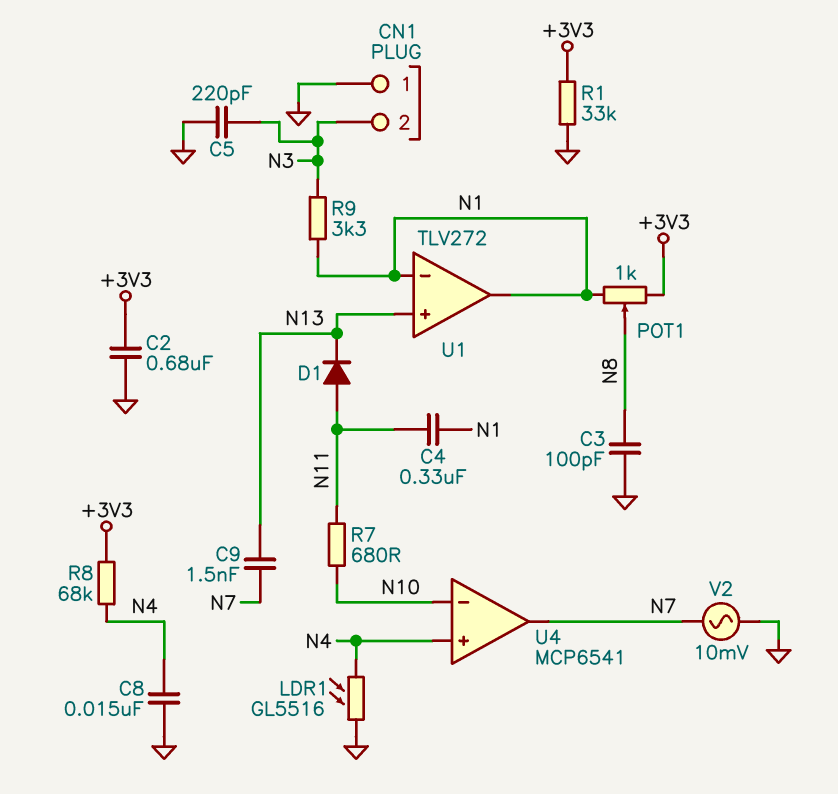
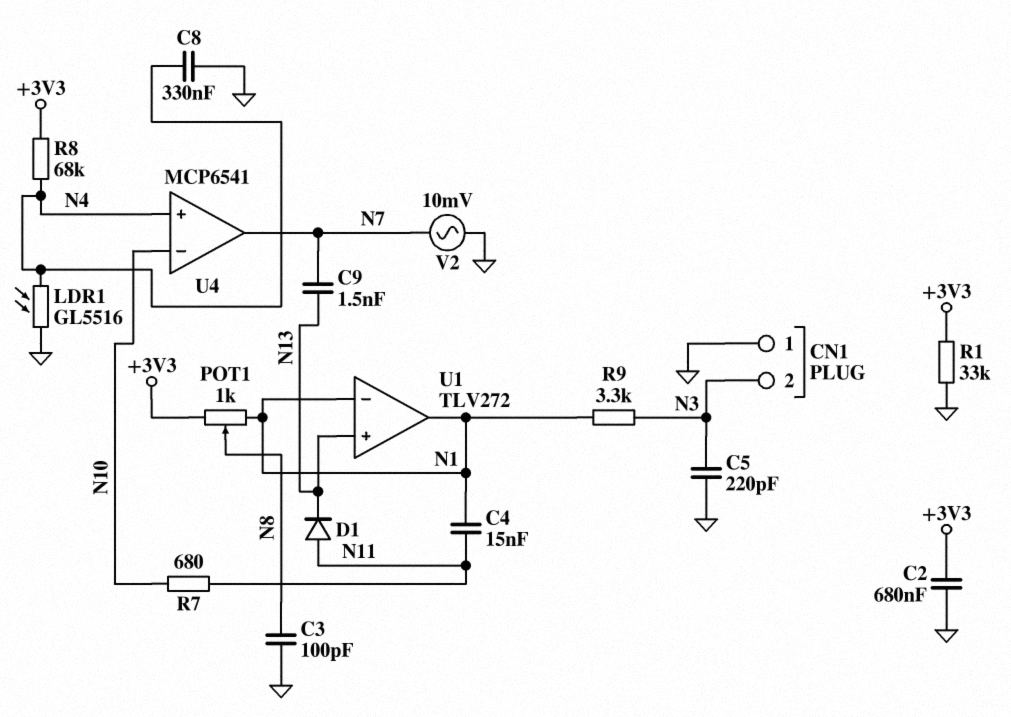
C4: 330nF (N1, N11) -> 15nF (N1, N11)
C8: 15nF (GND, N4) -> 330nF (GND, N4)

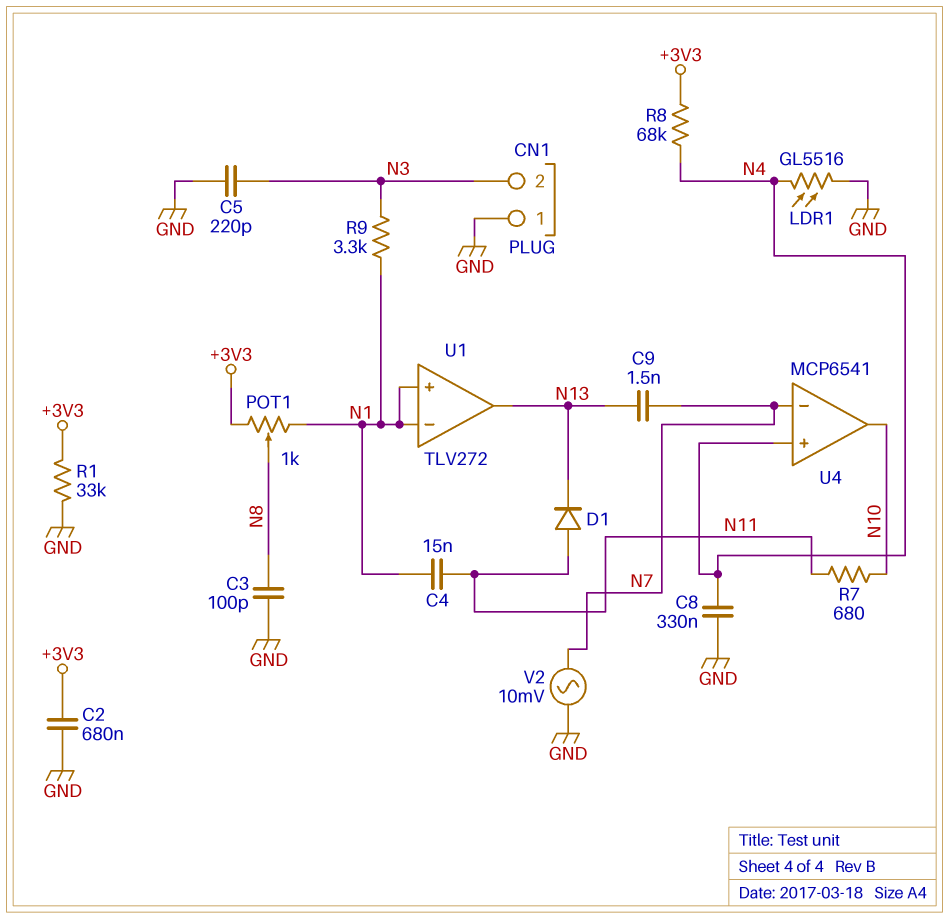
U1 pin in+: N13 -> N1
U1 pin out: N1 -> N13
U4 pin in-: N10 -> N7
U4 pin out: N7 -> N10

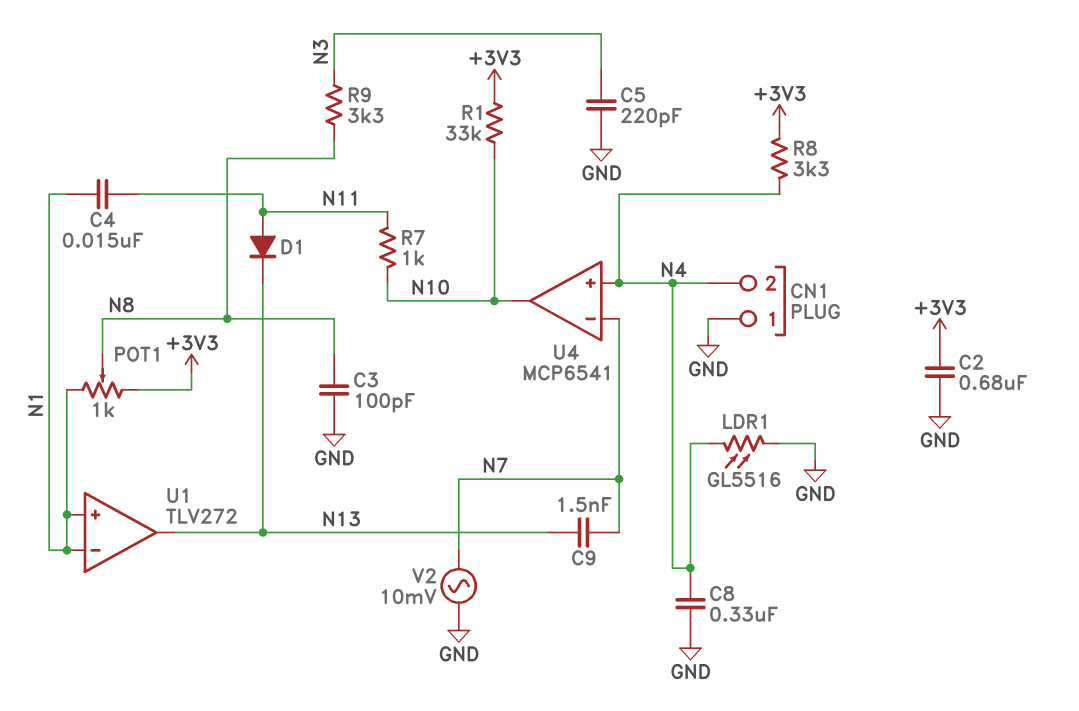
CN1 pin 2: N3 -> N4
R1: 33k (+3V3, GND) -> 33k (+3V3, N10)
R7: 680 (N10, N11) -> 1k (N10, N11)
R8: 68k (+3V3, N4) -> 3.3k (+3V3, N4)
R9: 3.3k (N1, N3) -> 3.3k (N3, N8)

